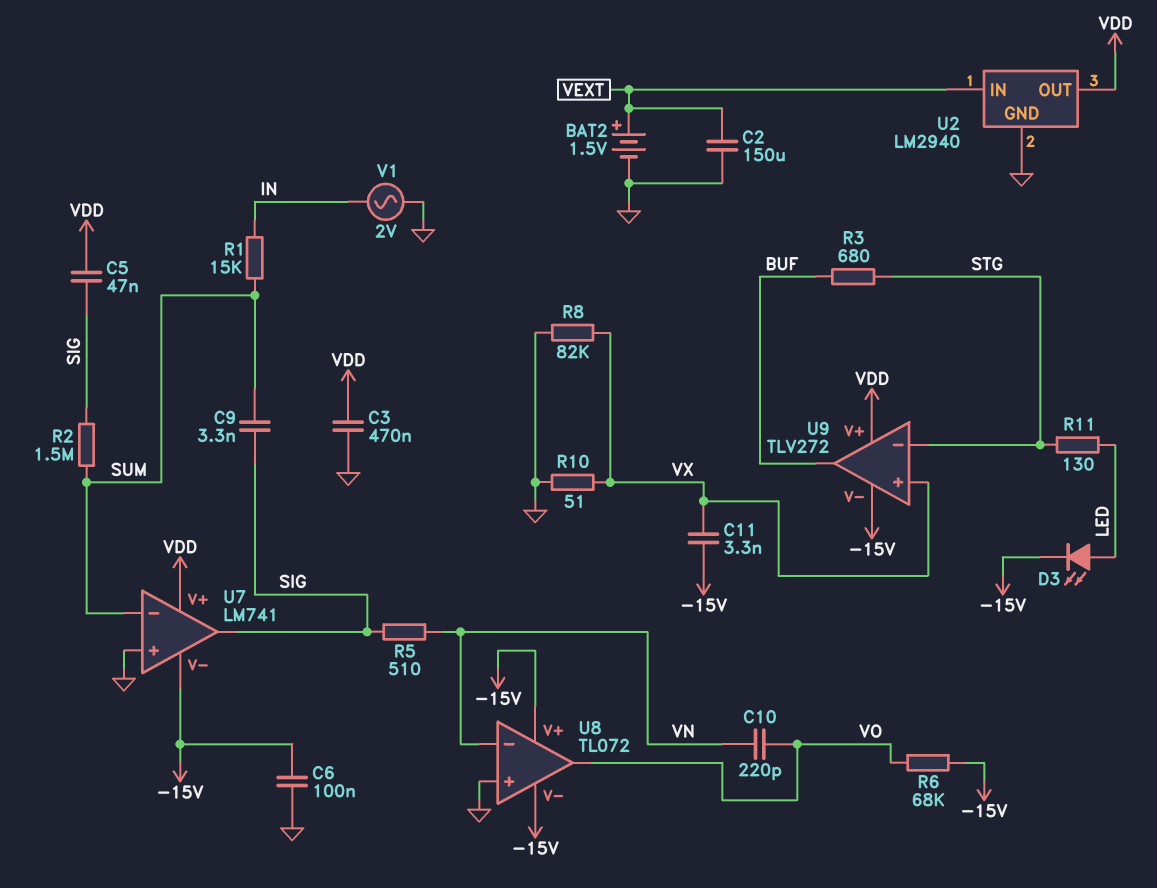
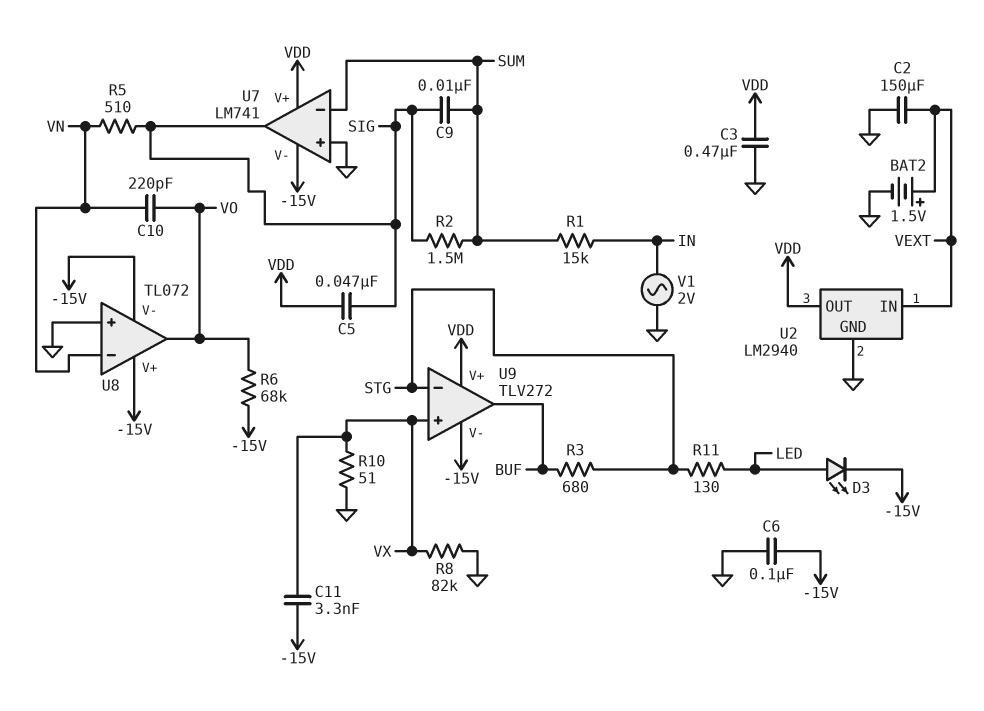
C9: 3.3nF (SIG, SUM) -> 10nF (SIG, SUM)

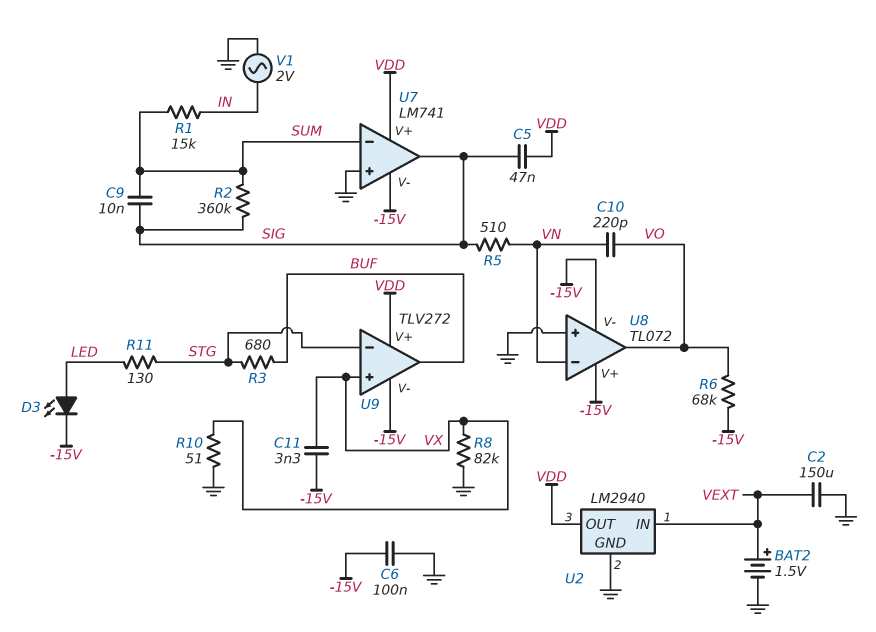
C3: 470nF (GND, VDD) -> none
R2: 1.5M (SIG, SUM) -> 360k (SIG, SUM)

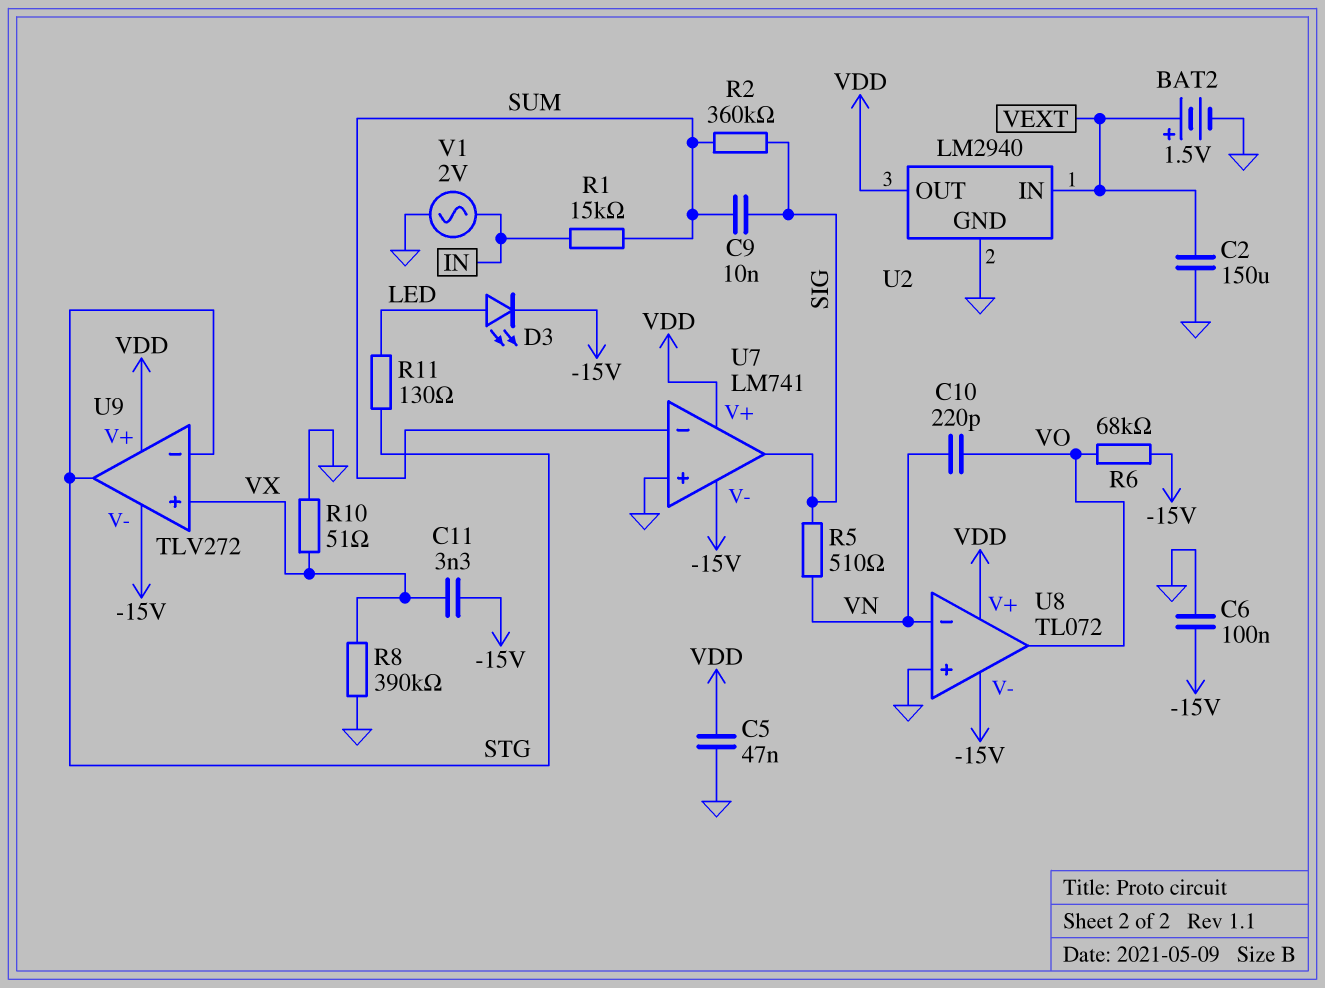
C5: 47nF (SIG, VDD) -> 47nF (GND, VDD)
R3: 680 (BUF, STG) -> none
R8: 82k (GND, VX) -> 390k (GND, VX)
U8 pin V+: -15V -> VDD
U9 pin out: BUF -> STG

